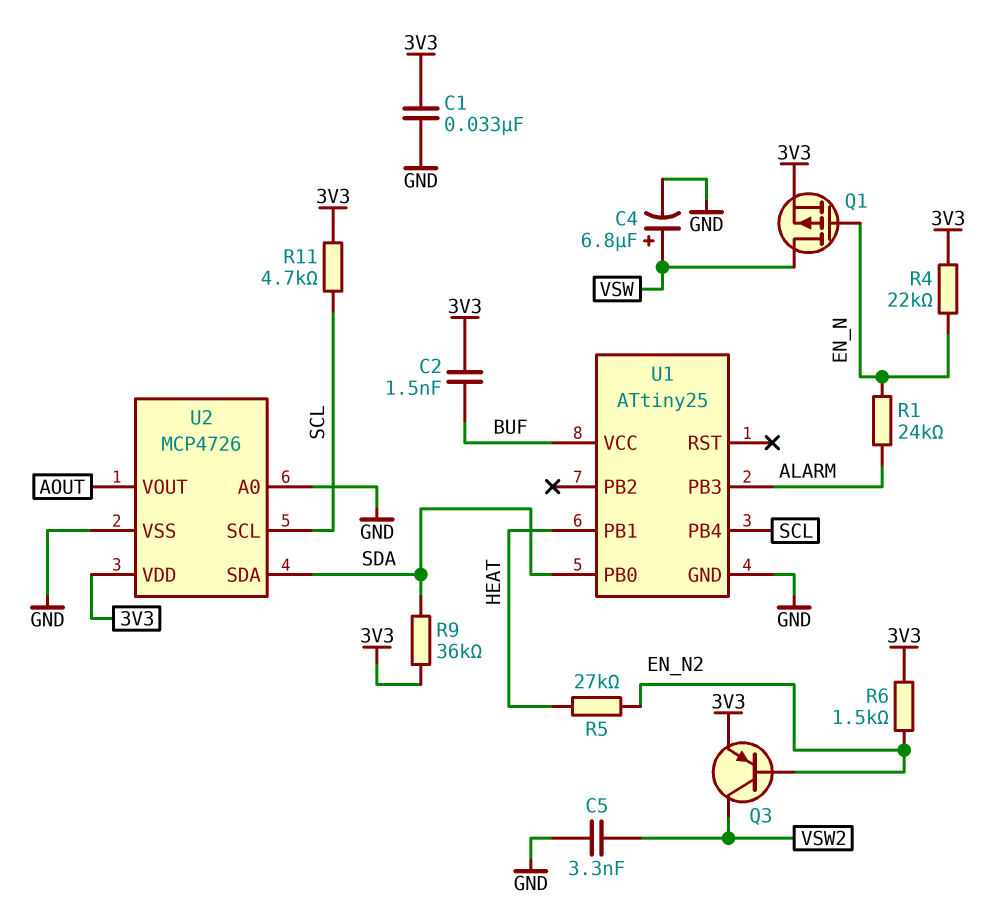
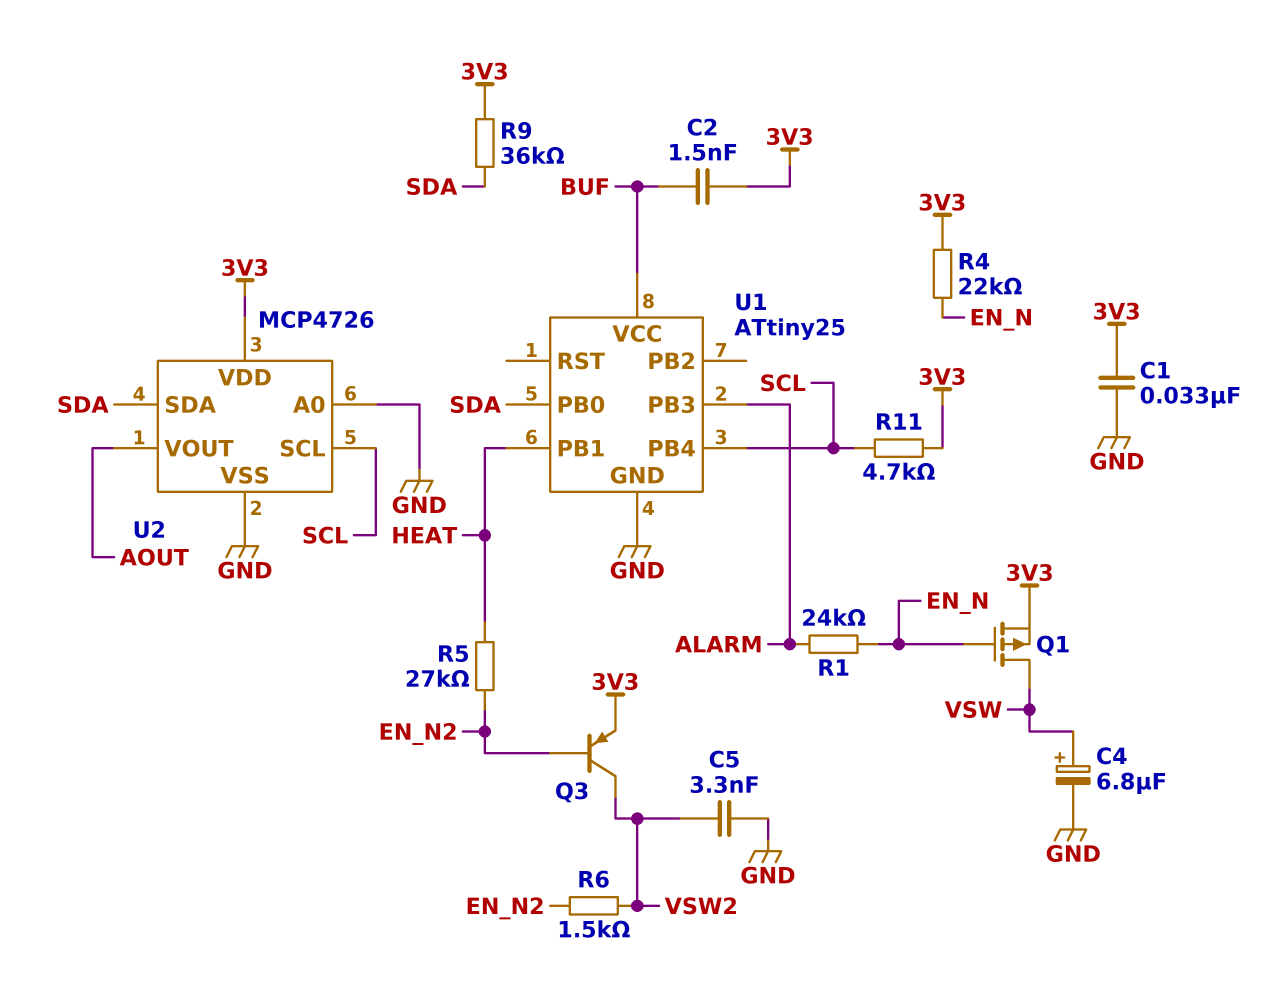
R6: 1.5k (3V3, EN_N2) -> 1.5k (EN_N2, VSW2)

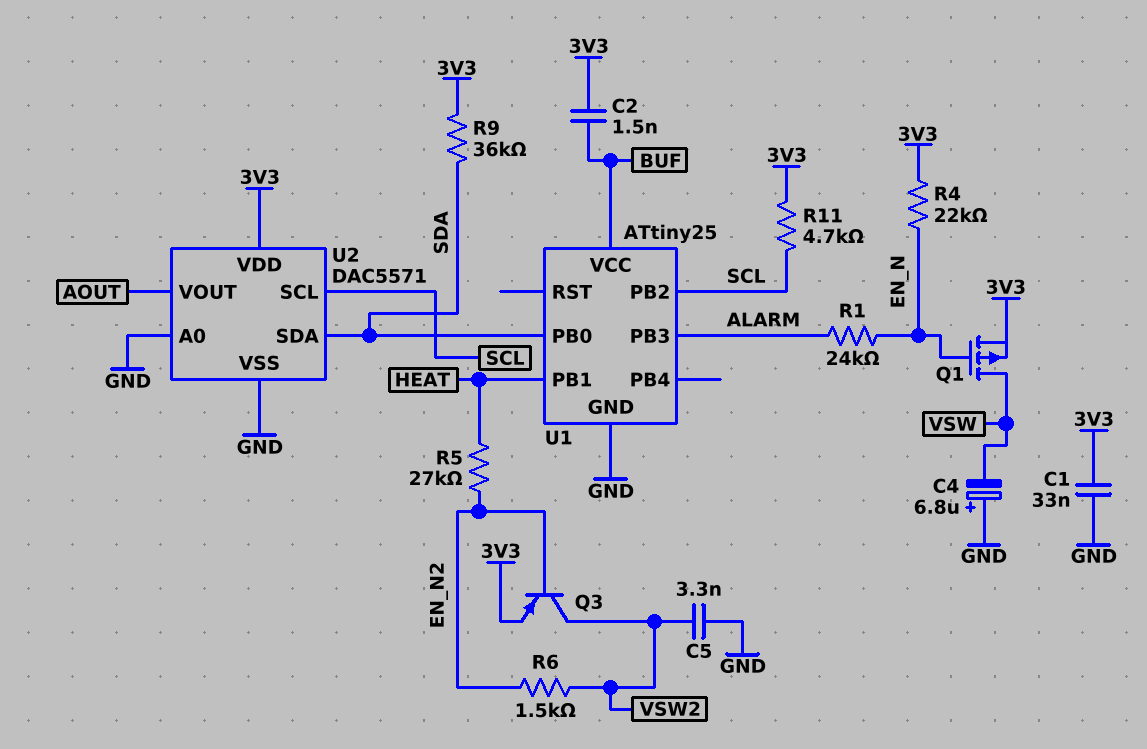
C4: 6.8uF (plus VSW, minus GND) -> 6.8uF (plus GND, minus VSW)
U1 pin PB2: none -> SCL
U1 pin PB4: SCL -> none
U2: MCP4726 -> DAC5571

